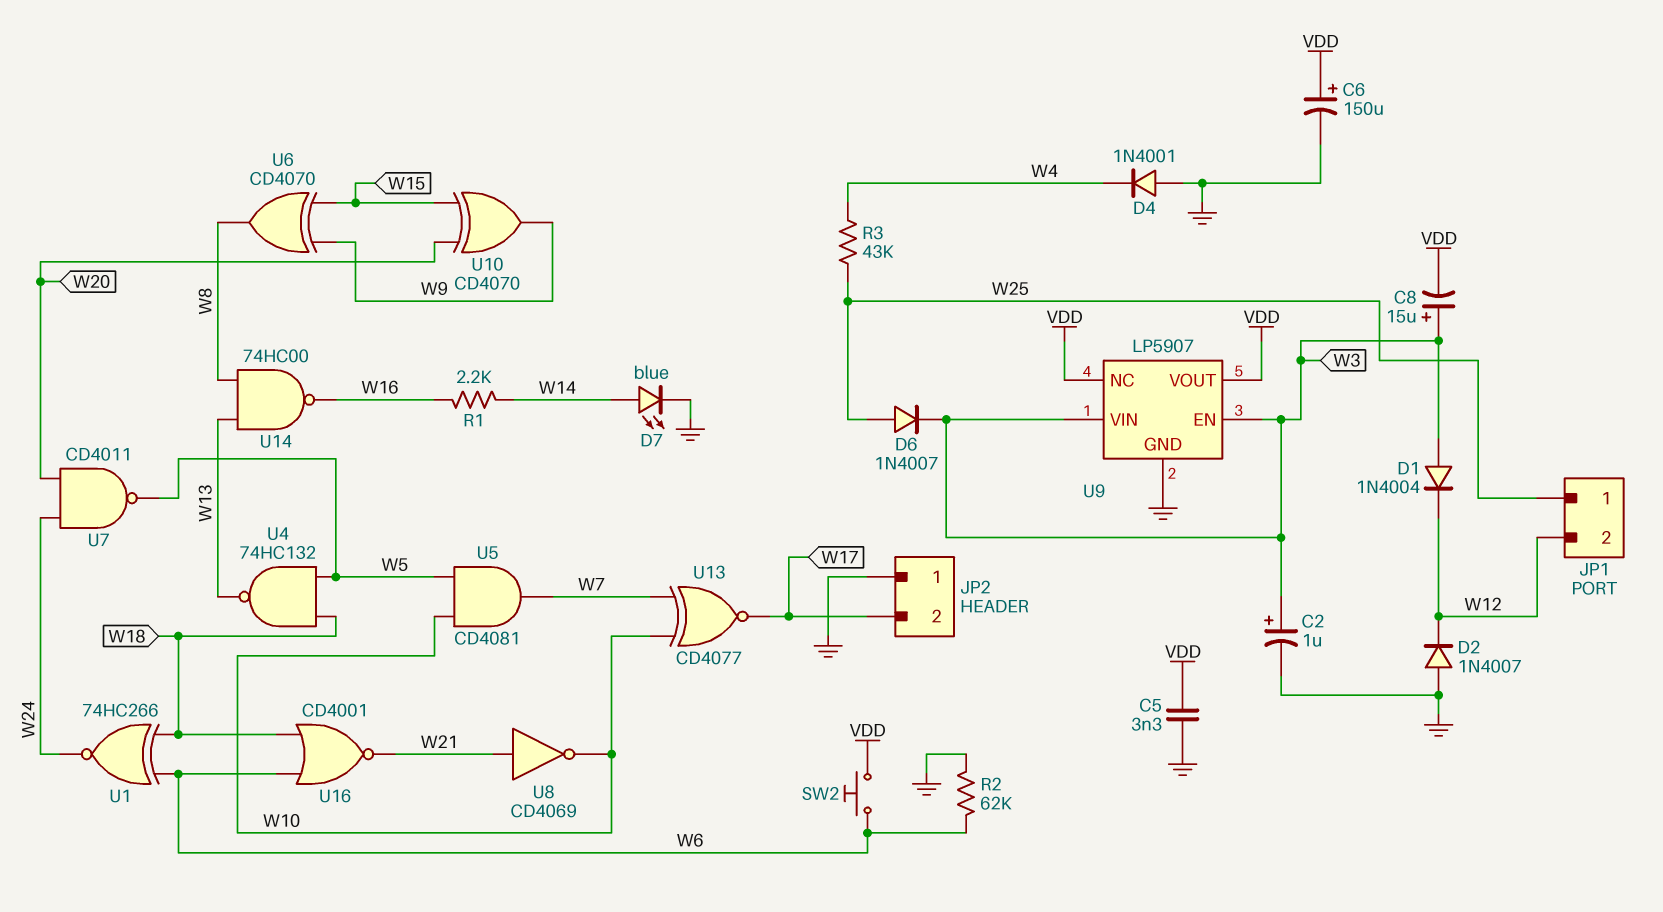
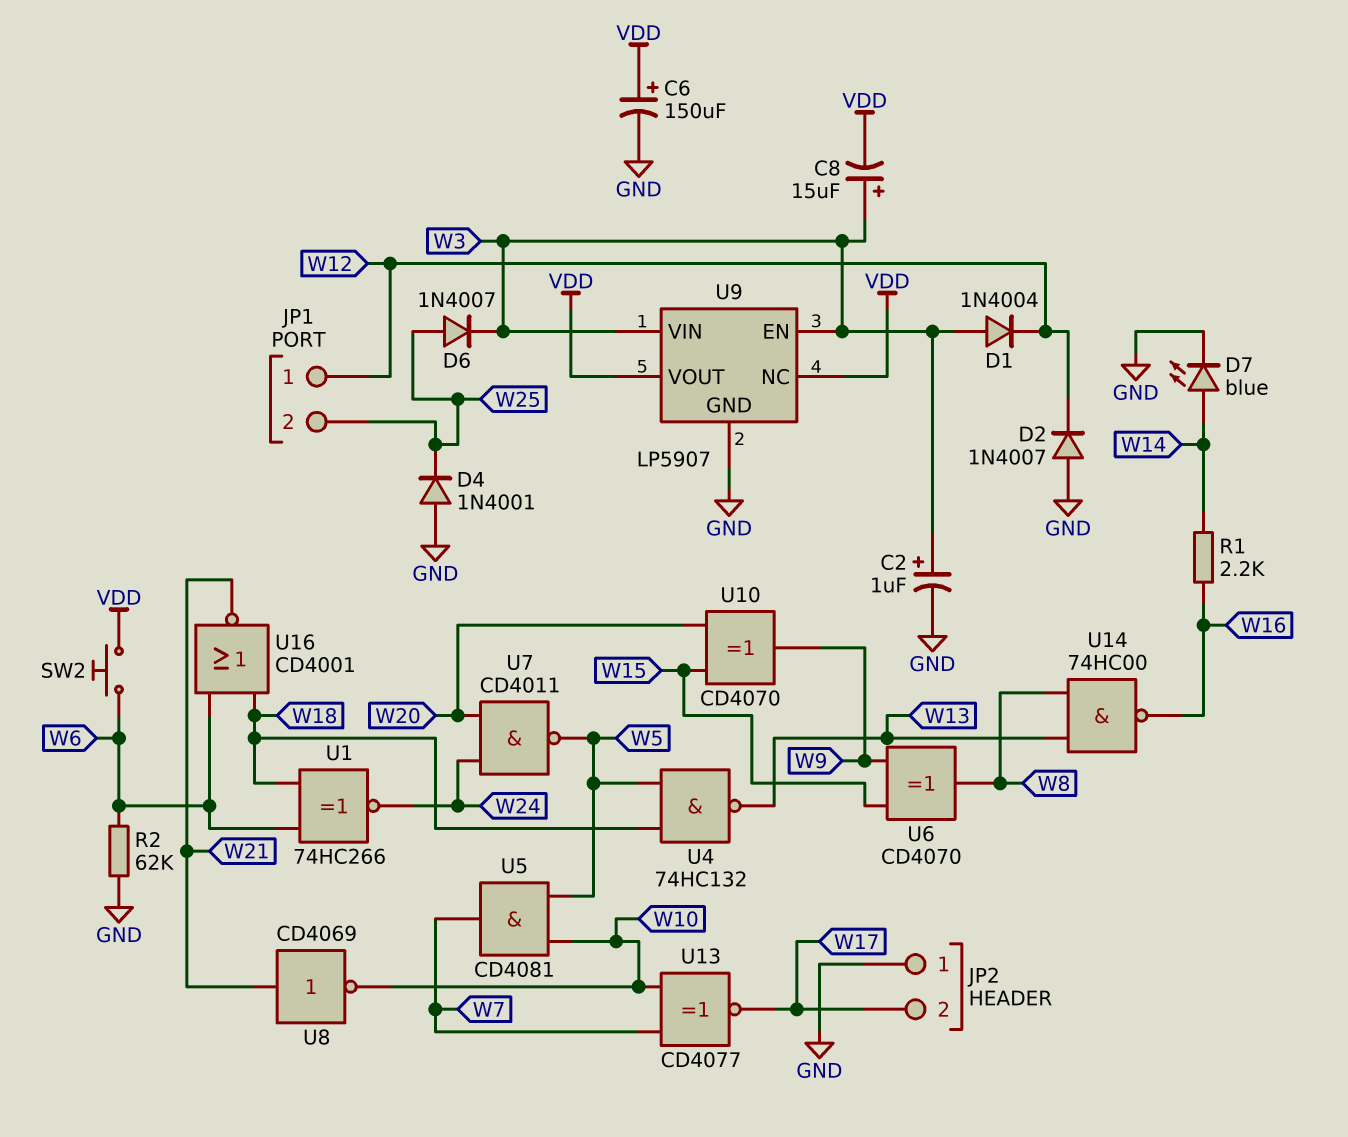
C5: 3.3nF (GND, VDD) -> none
D4: diode 1N4001 (A GND, K W4) -> diode 1N4001 (A GND, K W25)
JP1 pin 1: W25 -> W12
JP1 pin 2: W12 -> W25
R3: 43k (W4, W25) -> none

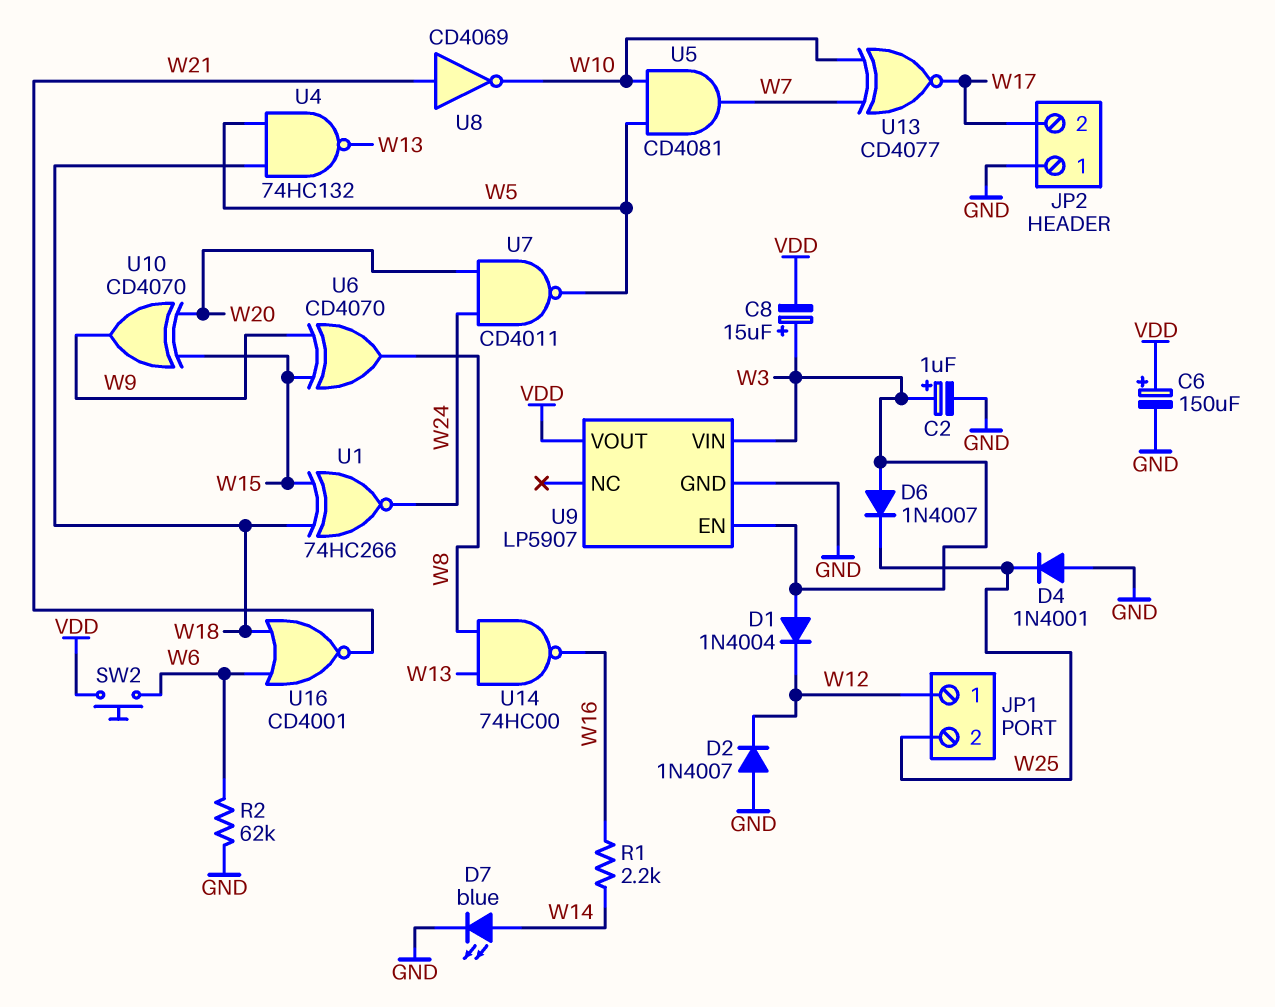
D6: diode 1N4007 (A W25, K W3) -> diode 1N4007 (A W3, K W25)
U1: XNOR 74HC266 (in W6, in W18, out W24) -> XNOR 74HC266 (in W15, in W18, out W24)
U9 pin NC: VDD -> none

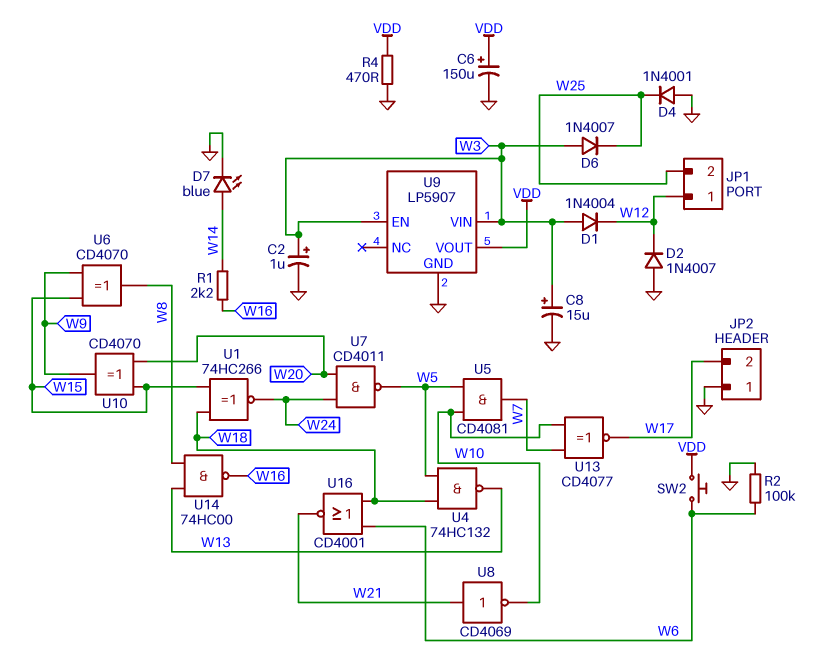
C8: 15uF (plus W3, minus VDD) -> 15uF (plus W3, minus GND)
R2: 62k (GND, W6) -> 100k (GND, W6)
R4: none -> 470 (GND, VDD)

